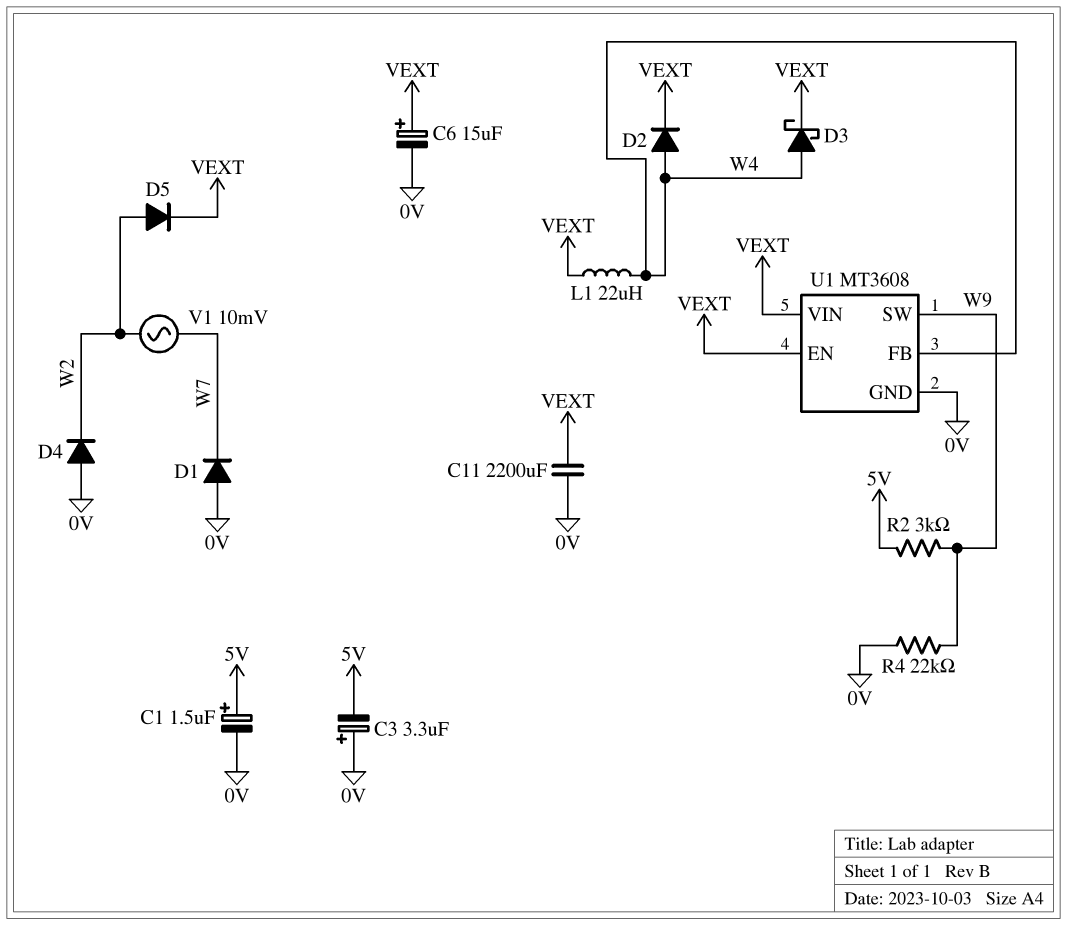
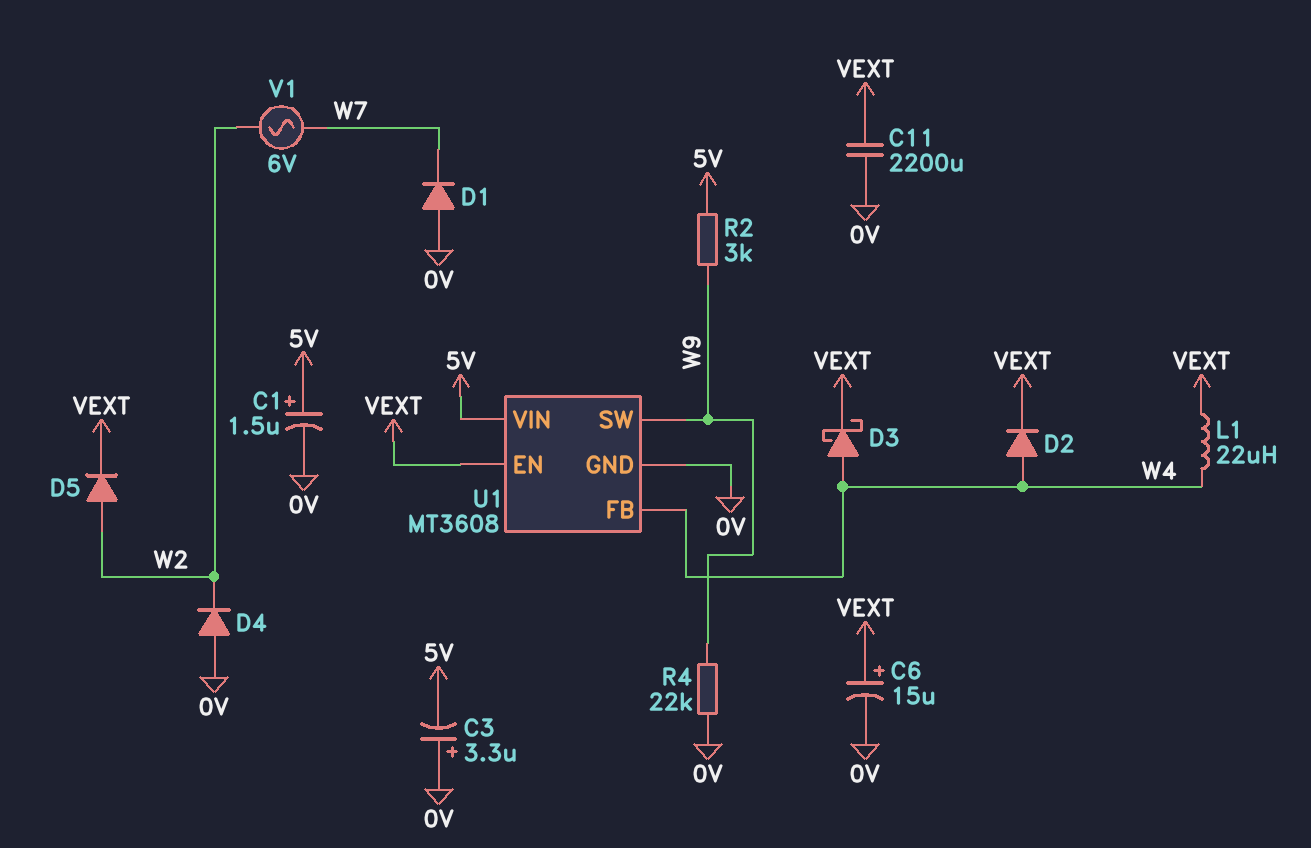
U1 pin VIN: VEXT -> 5V
V1: AC 10mV (W2, W7) -> AC 6V (W2, W7)

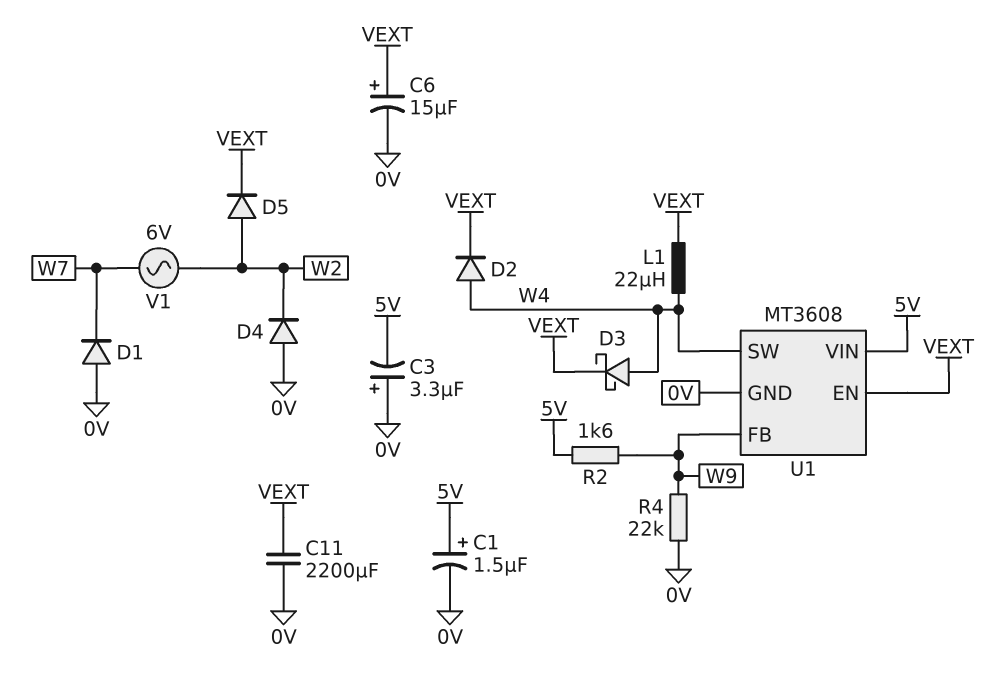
R2: 3k (5V, W9) -> 1.6k (5V, W9)
U1 pin FB: W4 -> W9
U1 pin SW: W9 -> W4

